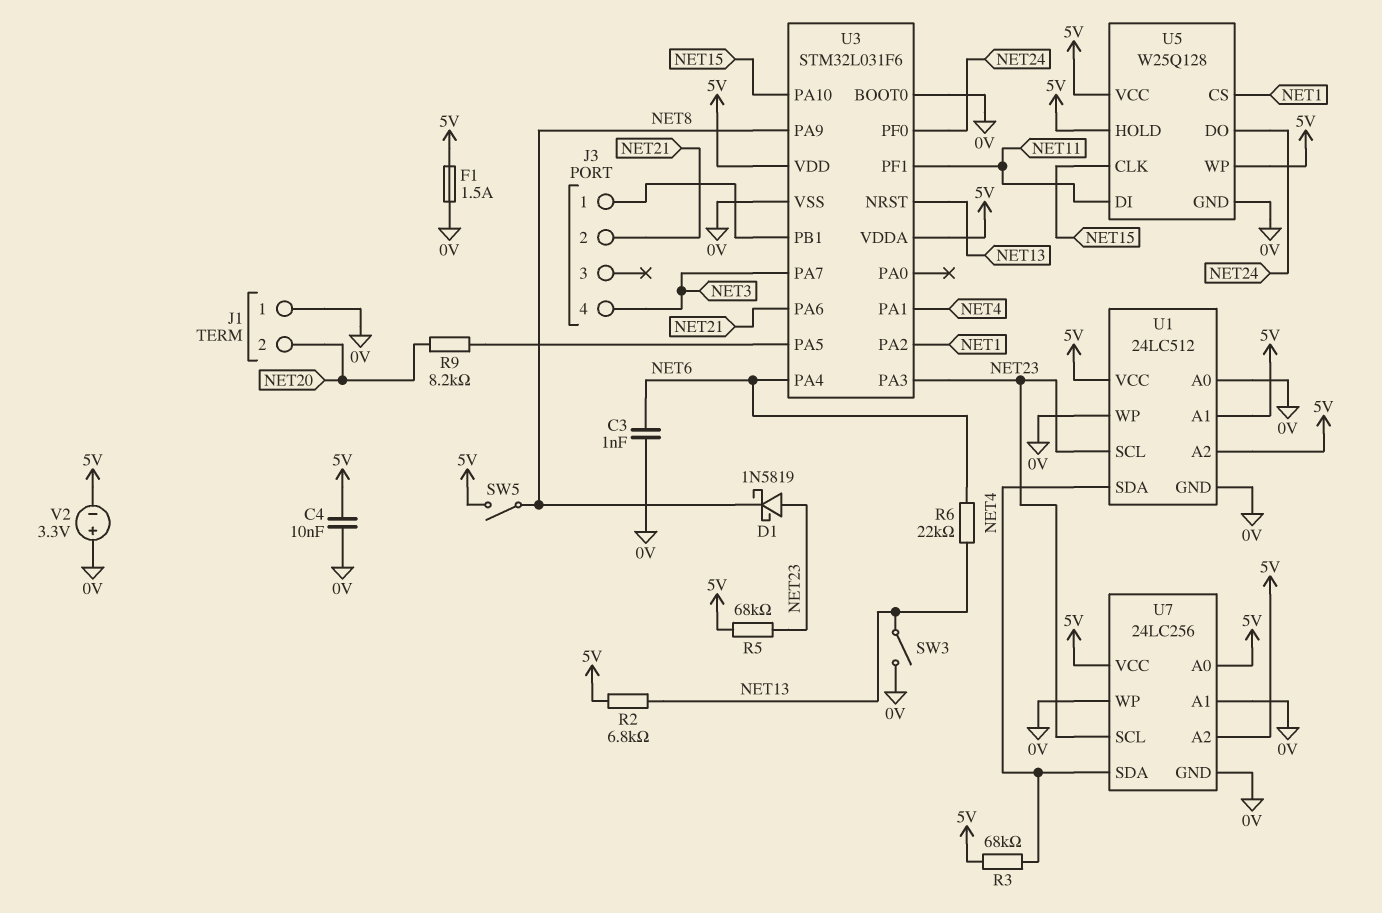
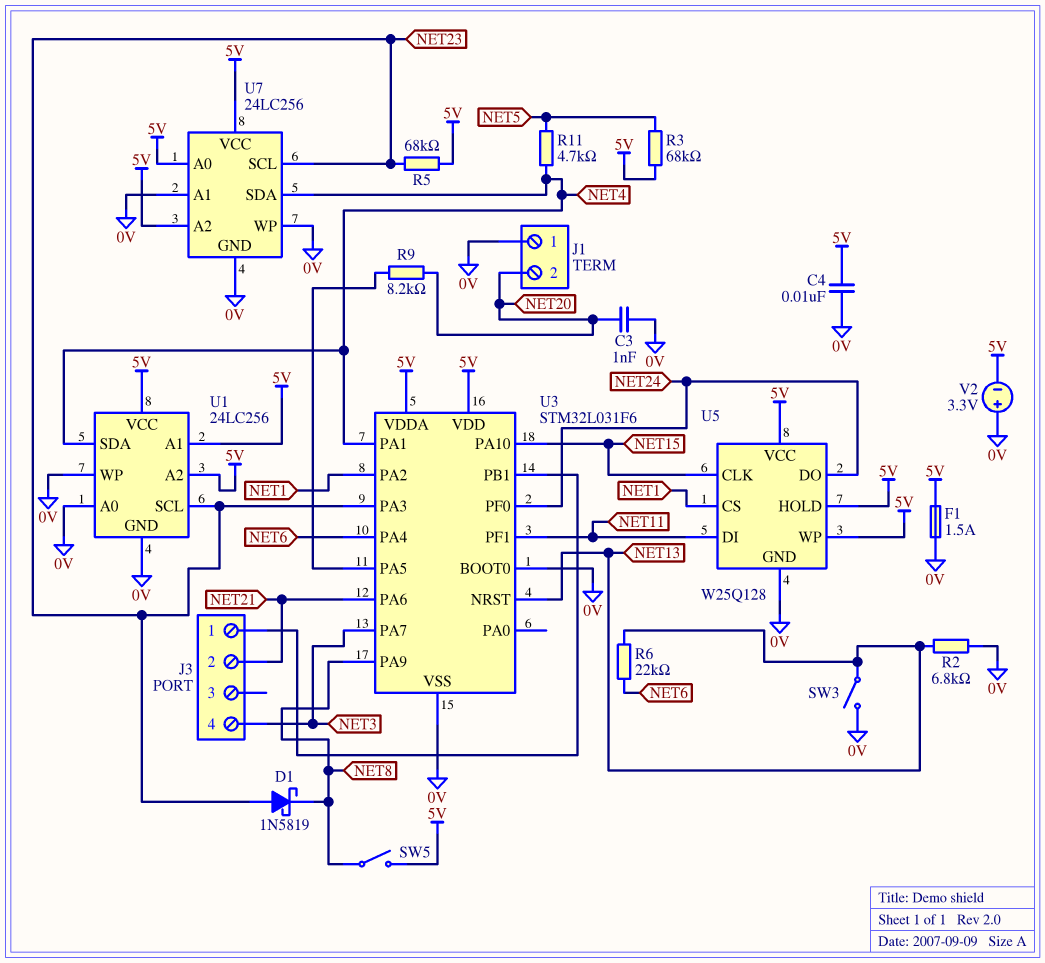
C3: 1nF (0V, NET6) -> 1nF (0V, NET20)
R2: 6.8k (5V, NET13) -> 6.8k (0V, NET13)
R3: 68k (5V, NET4) -> 68k (5V, NET5)
R11: none -> 4.7k (NET4, NET5)
U1: 24LC512 -> 24LC256

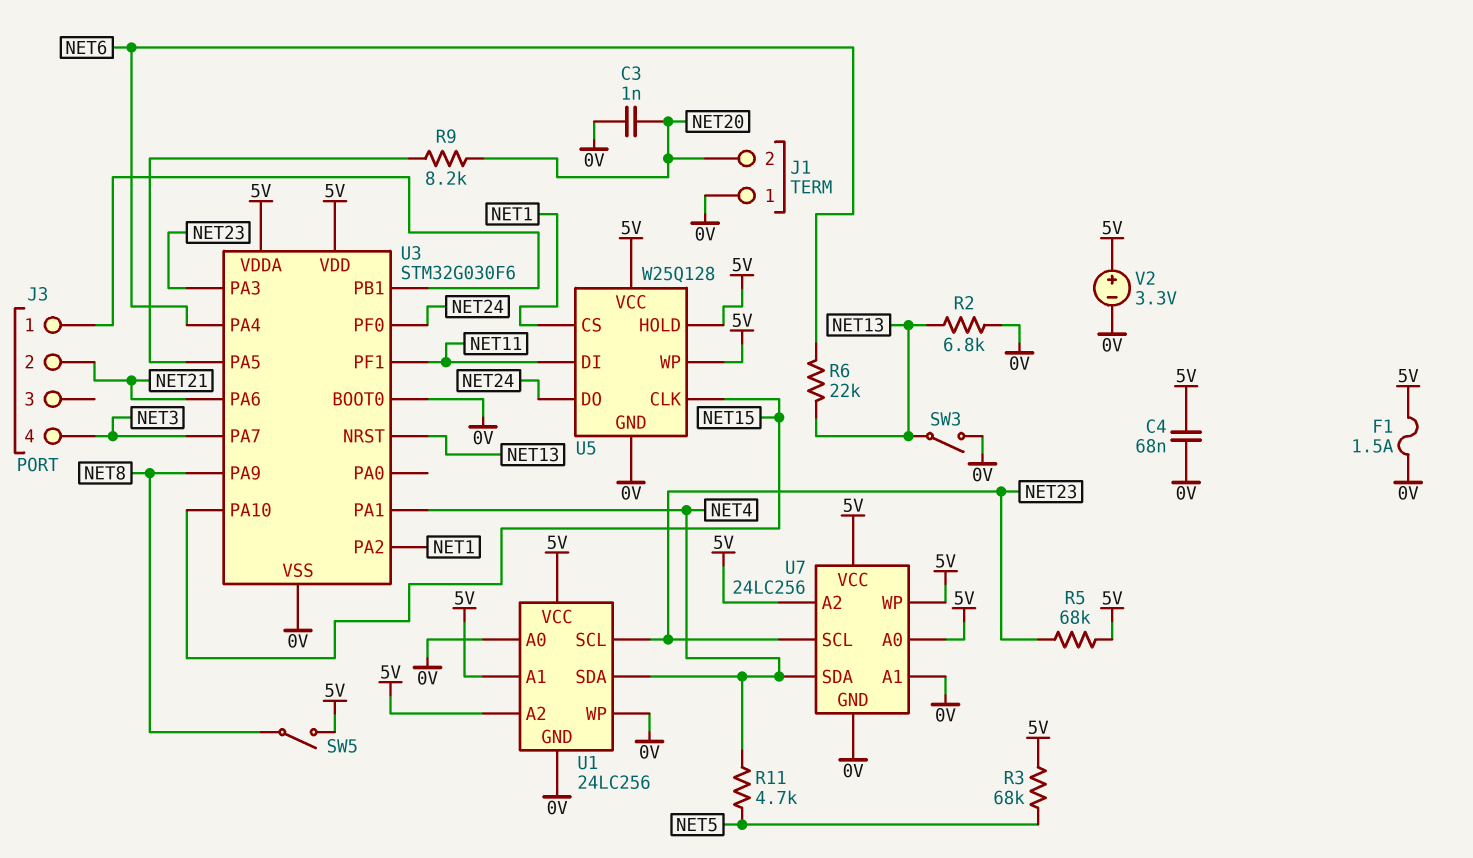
C4: 10nF (0V, 5V) -> 68nF (0V, 5V)
D1: schottky 1N5819 (A NET23, K NET8) -> none
U3: STM32L031F6 -> STM32G030F6
U7 pin WP: 0V -> 5V
V2: 3.3V (plus 0V, minus 5V) -> 3.3V (plus 5V, minus 0V)

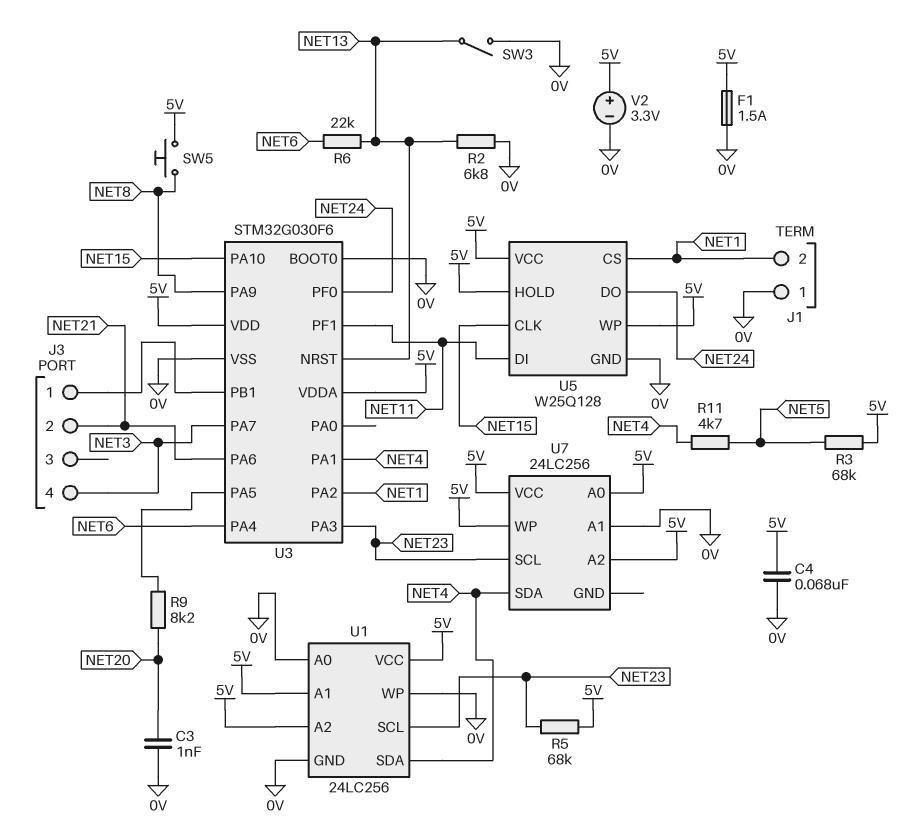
J1 pin 2: NET20 -> NET1
SW5: switch (5V, NET8) -> button (5V, NET8)
U7 pin GND: 0V -> none

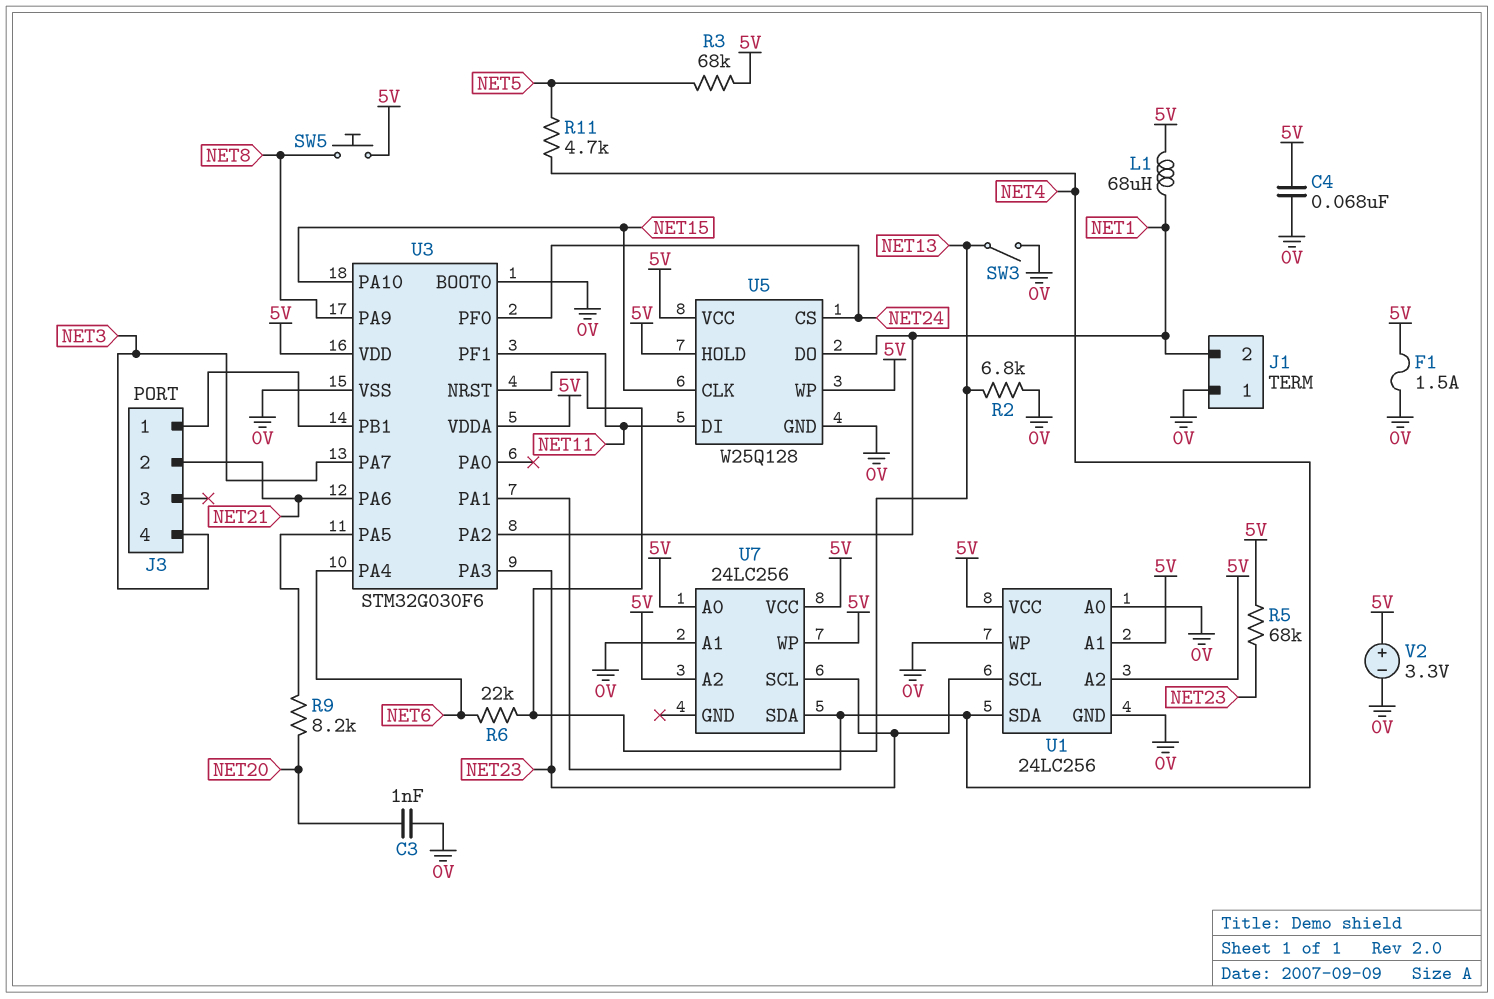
L1: none -> 68uH (5V, NET1)
U5 pin CS: NET1 -> NET24
U5 pin DO: NET24 -> NET1

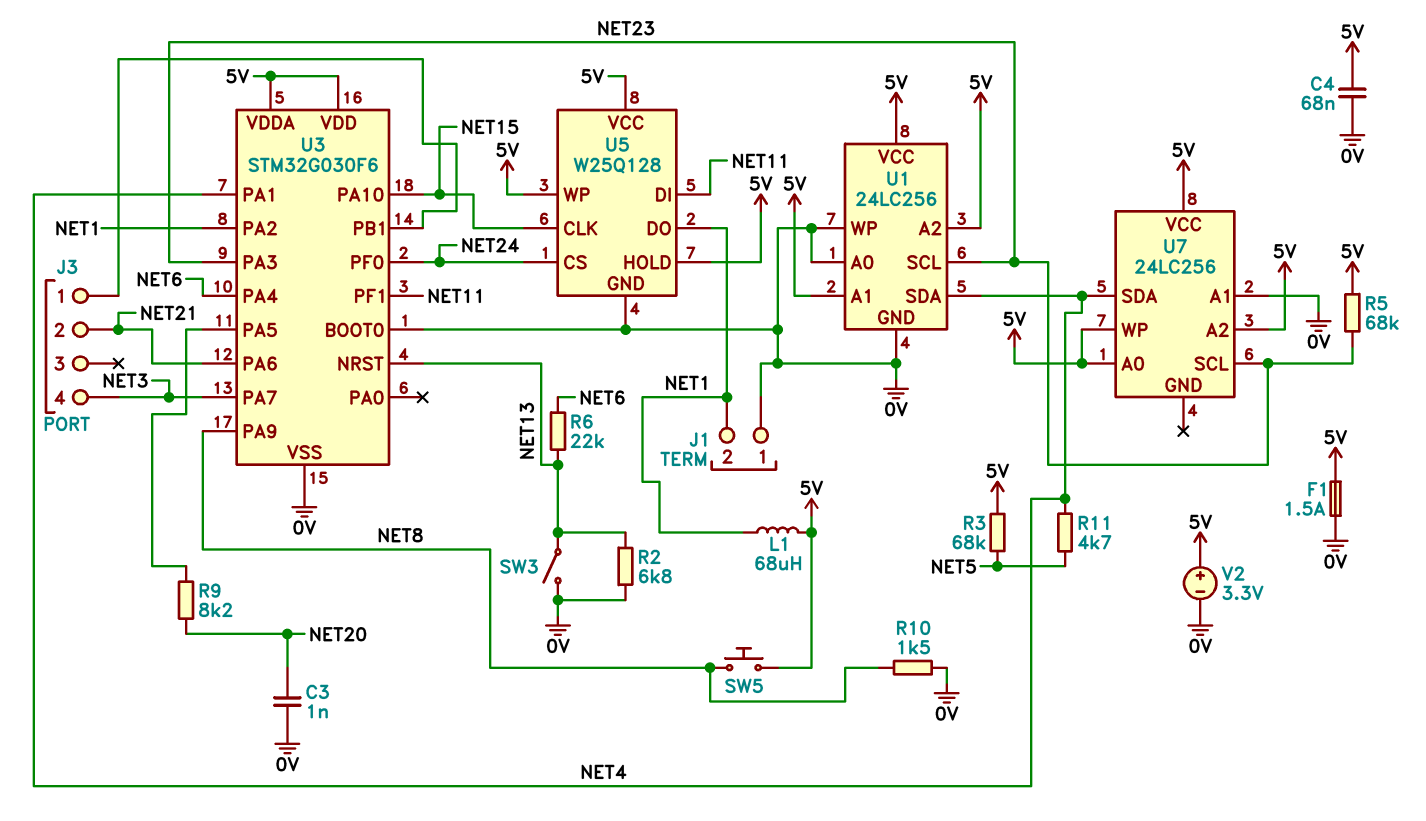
R10: none -> 1.5k (0V, NET8)

